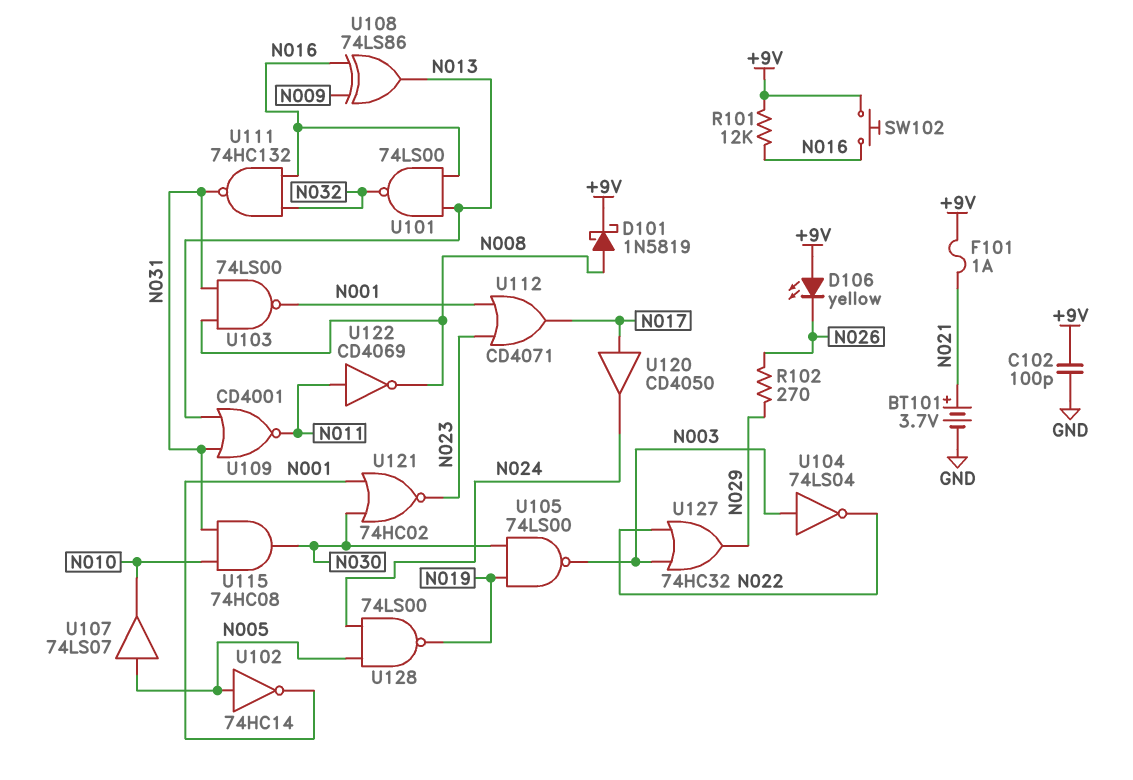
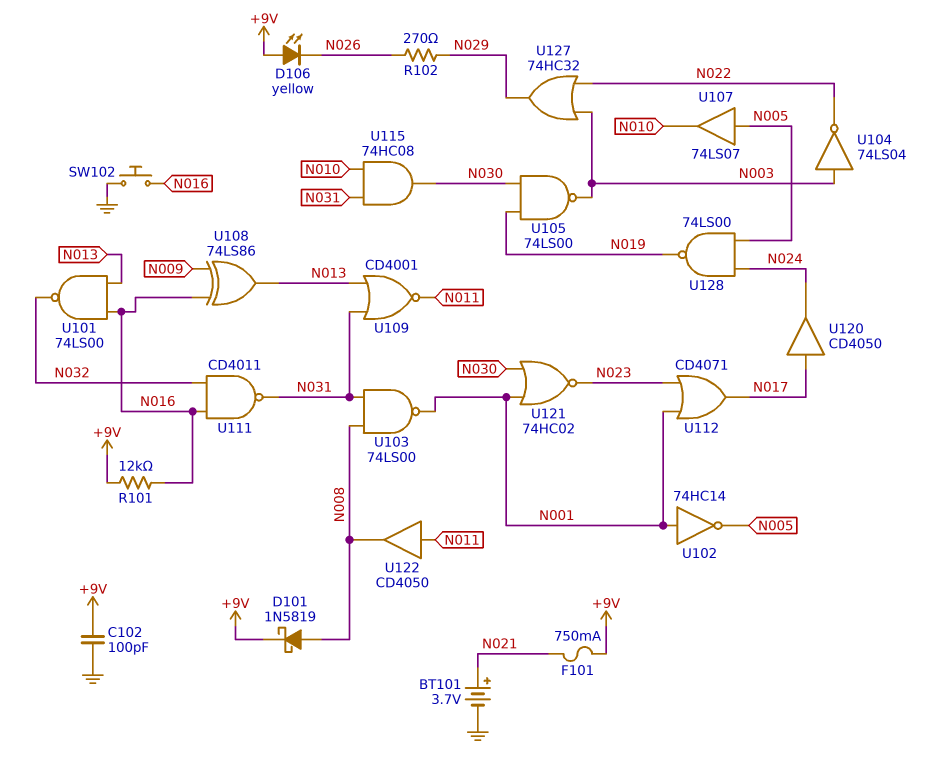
F101: 1A (+9V, N021) -> 750mA (+9V, N021)
SW102: button (+9V, N016) -> button (GND, N016)
U102: NOT 74HC14 (in N005, out N001) -> NOT 74HC14 (in N001, out N005)
U111: NAND 74HC132 (in N016, in N032, out N031) -> NAND CD4011 (in N016, in N032, out N031)
U122: NOT CD4069 (in N011, out N008) -> buffer CD4050 (in N011, out N008)

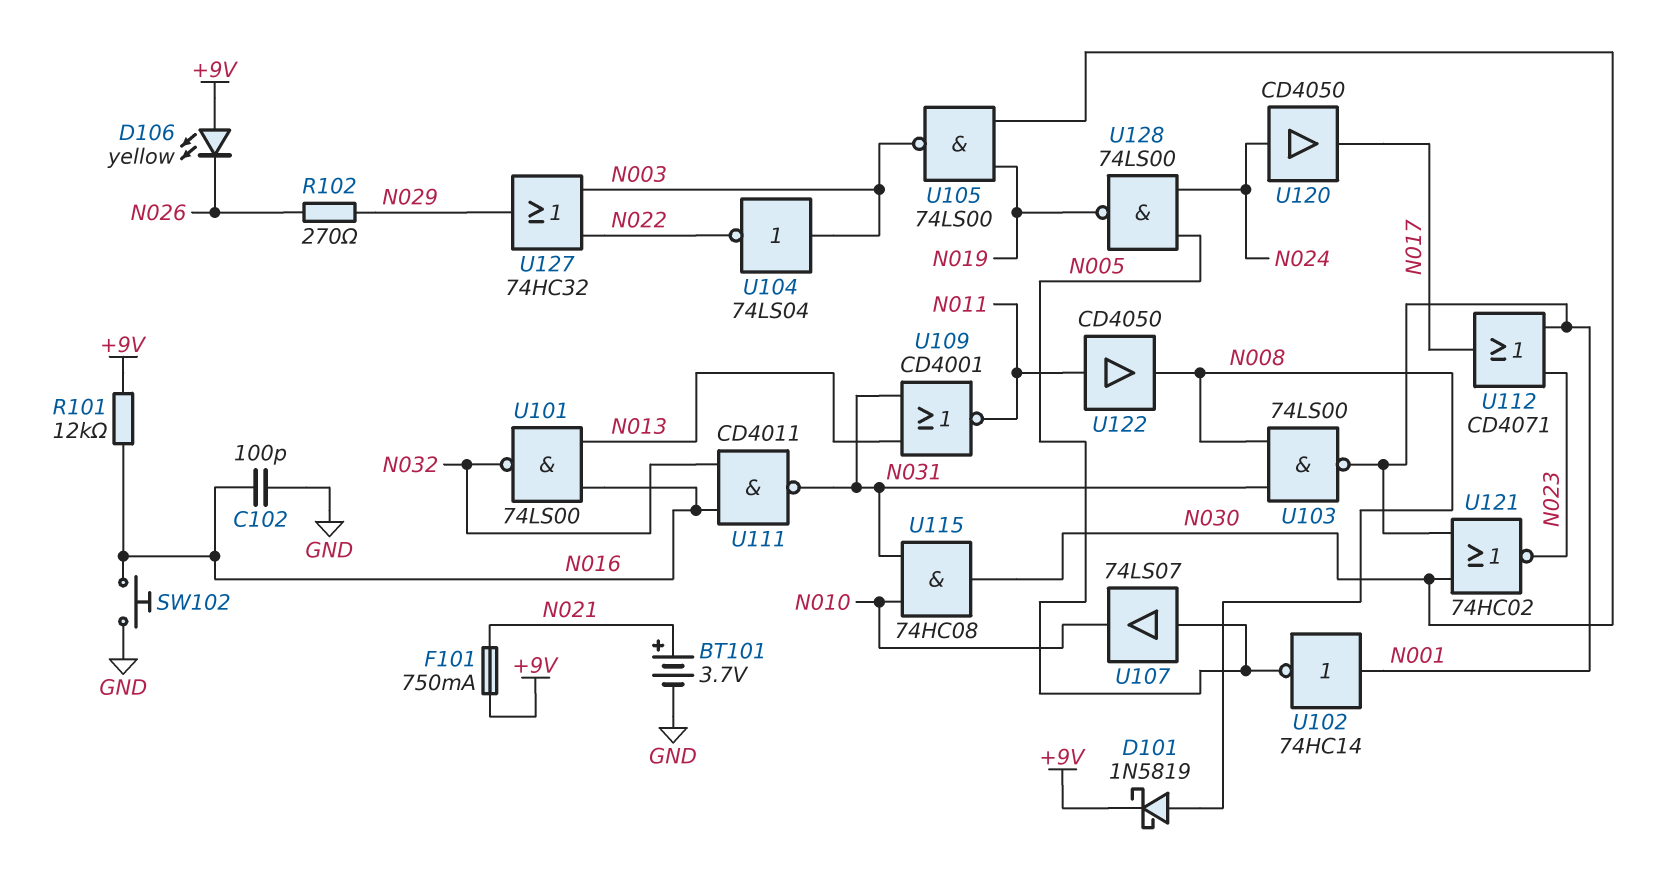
C102: 100pF (+9V, GND) -> 100pF (GND, N016)
U108: XOR 74LS86 (in N009, in N016, out N013) -> none
U120: buffer CD4050 (in N017, out N024) -> buffer CD4050 (in N024, out N017)

